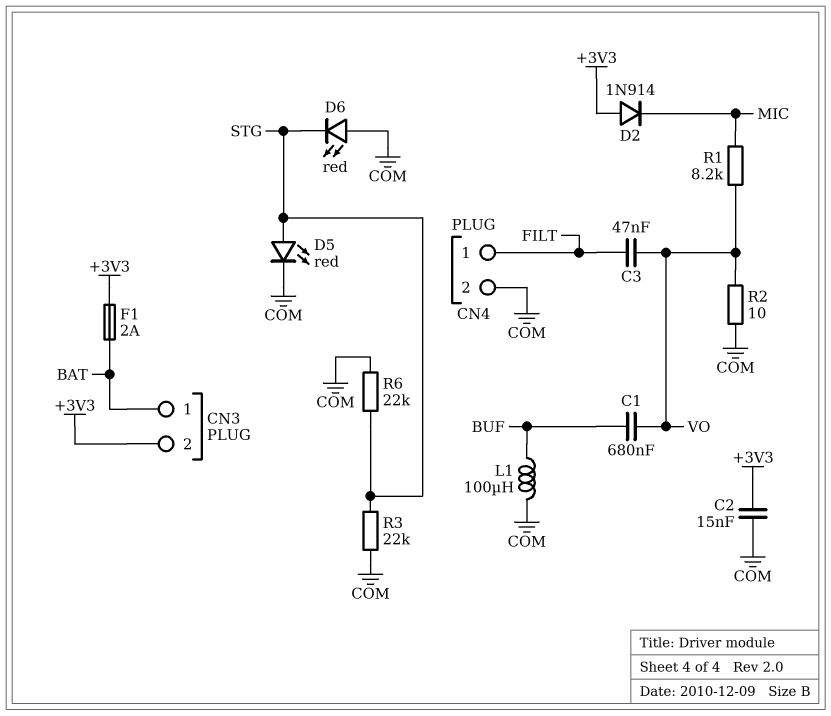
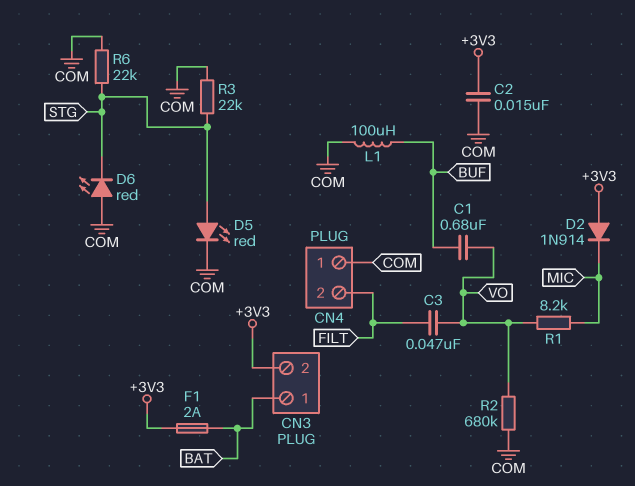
CN4 pin 1: FILT -> COM
CN4 pin 2: COM -> FILT
R2: 10 (COM, VO) -> 680k (COM, VO)

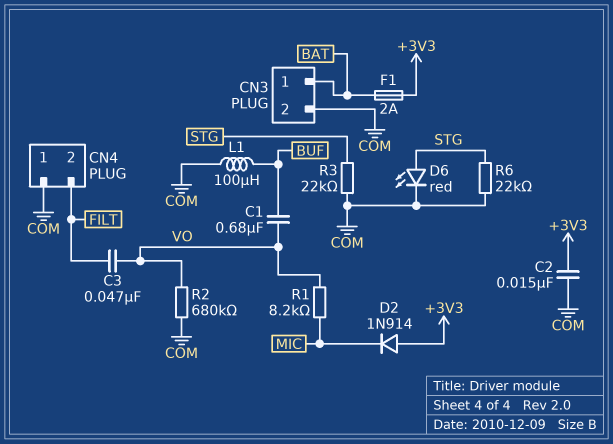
CN3 pin 2: +3V3 -> COM
D5: LED red (A STG, K COM) -> none
D6: LED red (A COM, K STG) -> LED red (A STG, K COM)

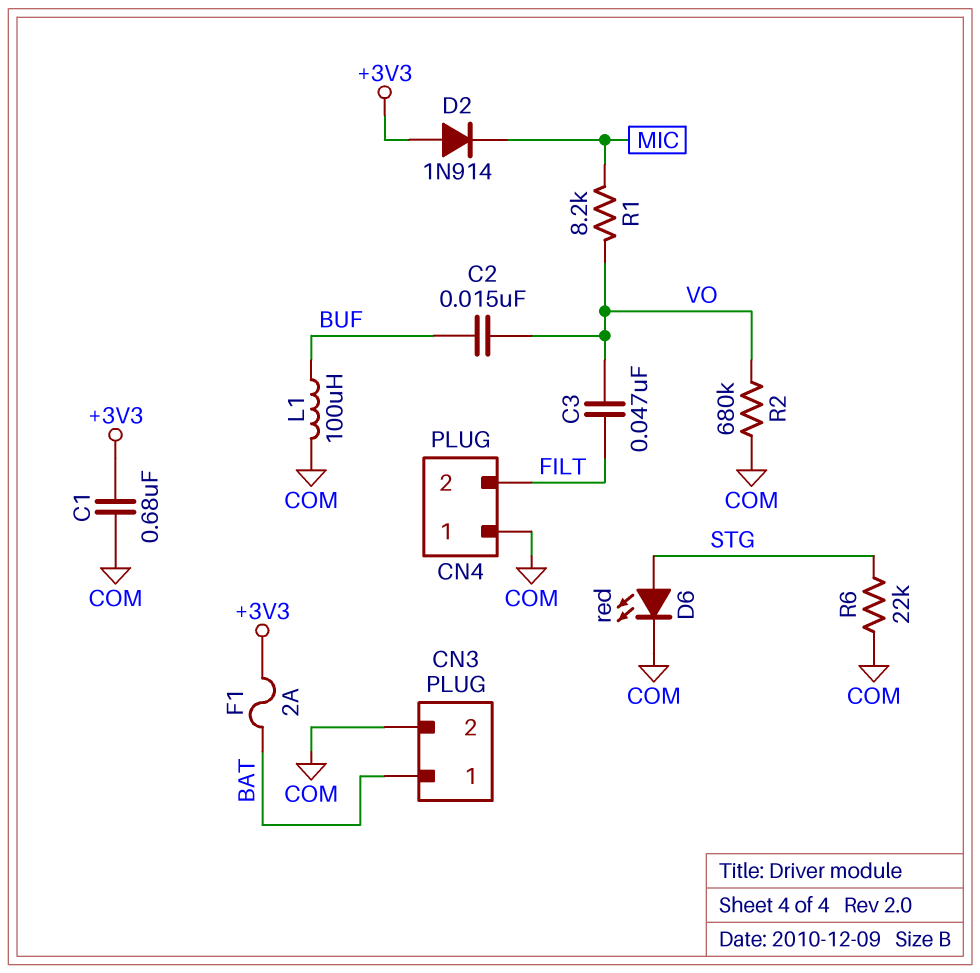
C1: 680nF (BUF, VO) -> 680nF (+3V3, COM)
C2: 15nF (+3V3, COM) -> 15nF (BUF, VO)
R3: 22k (COM, STG) -> none

